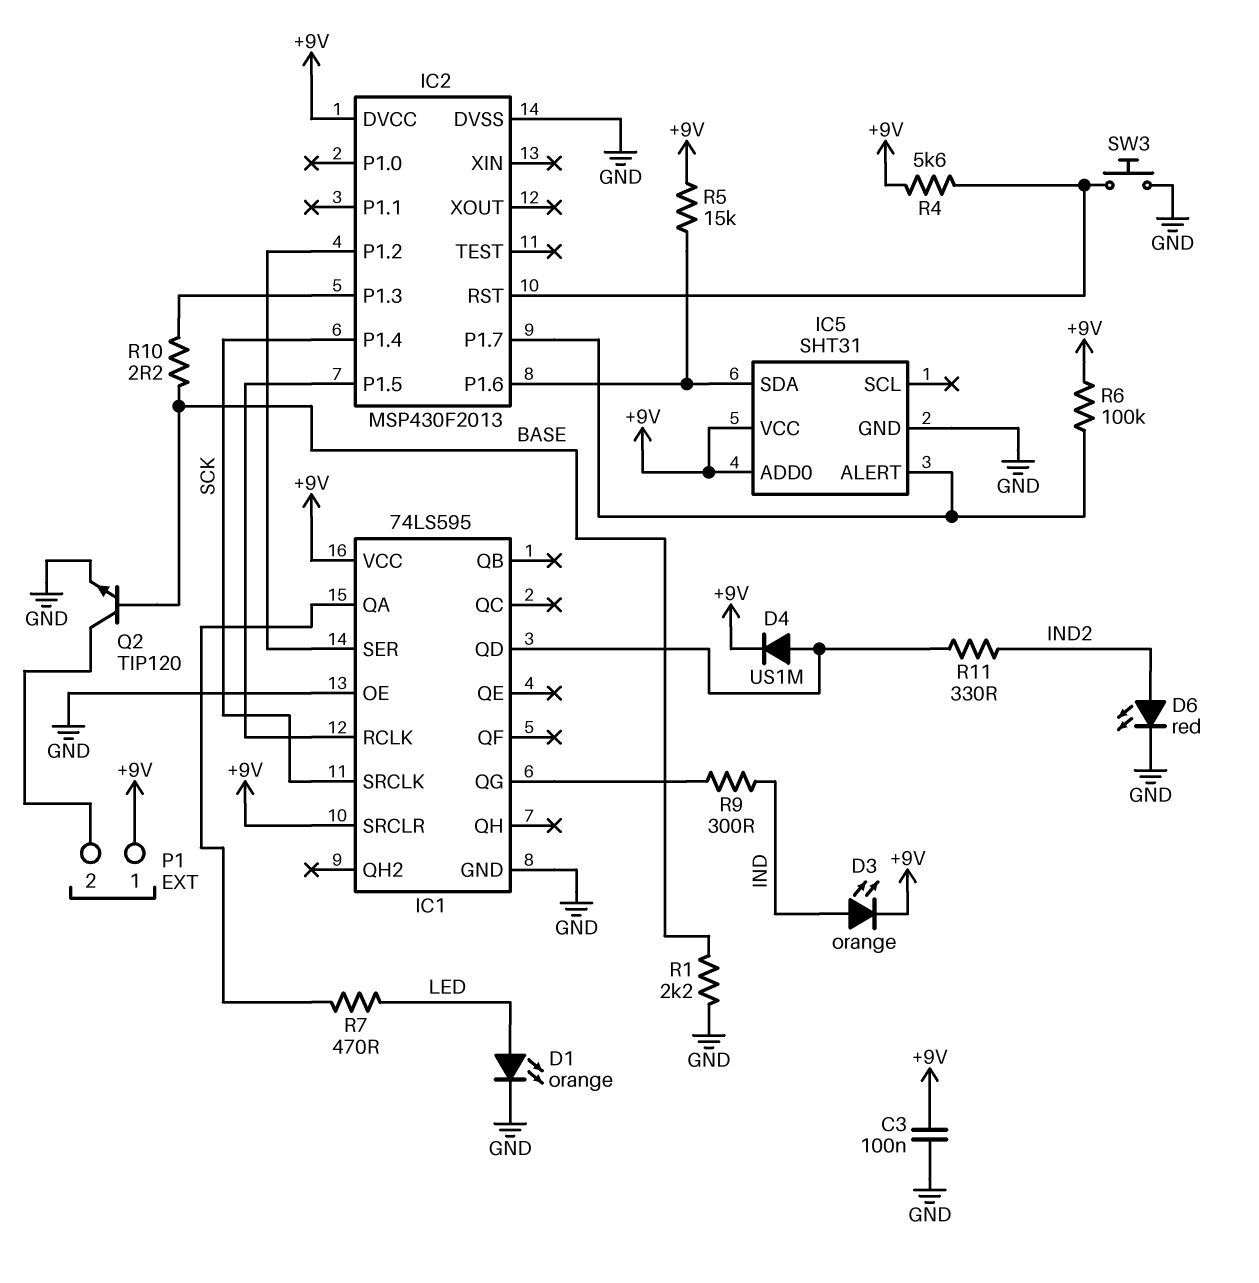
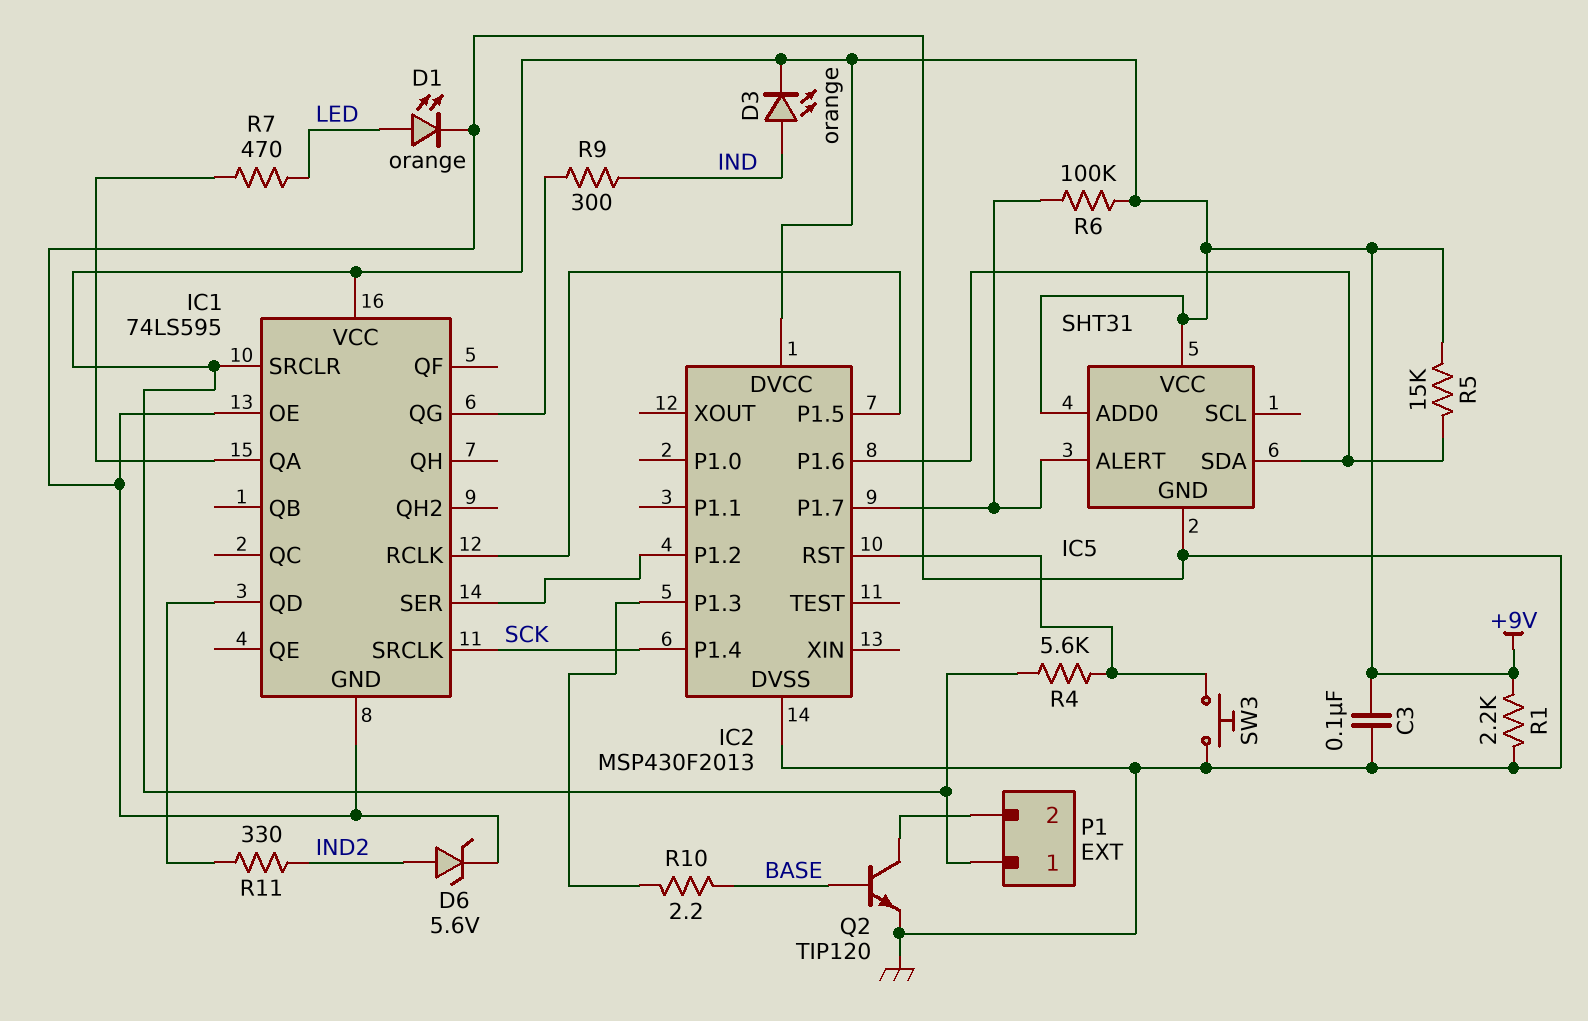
D4: diode US1M (A IC1/QD, K +9V) -> none
D6: LED red (A IND2, K GND) -> zener 5.6V (A IND2, K GND)
R1: 2.2k (BASE, GND) -> 2.2k (+9V, GND)

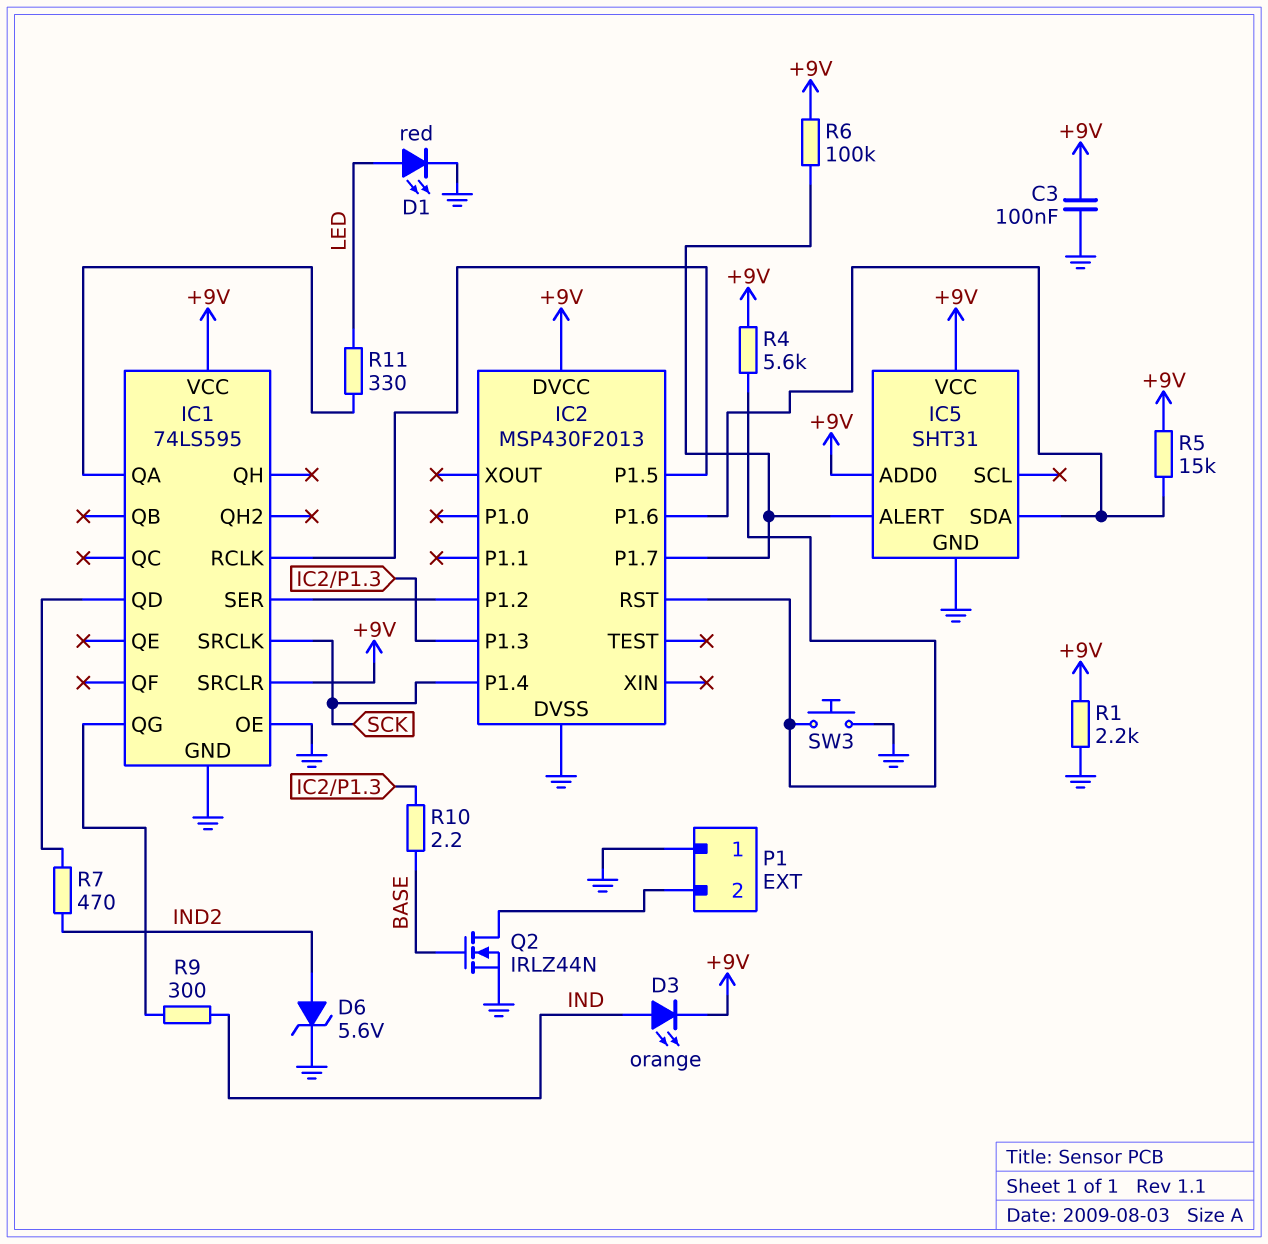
D1: LED orange (A LED, K GND) -> LED red (A LED, K GND)
P1 pin 1: +9V -> GND
Q2: NPN TIP120 (B BASE, C P1/2, E GND) -> NMOS IRLZ44N (G BASE, D P1/2, S GND)
R7: 470 (IC1/QA, LED) -> 470 (IC1/QD, IND2)
R11: 330 (IC1/QD, IND2) -> 330 (IC1/QA, LED)

